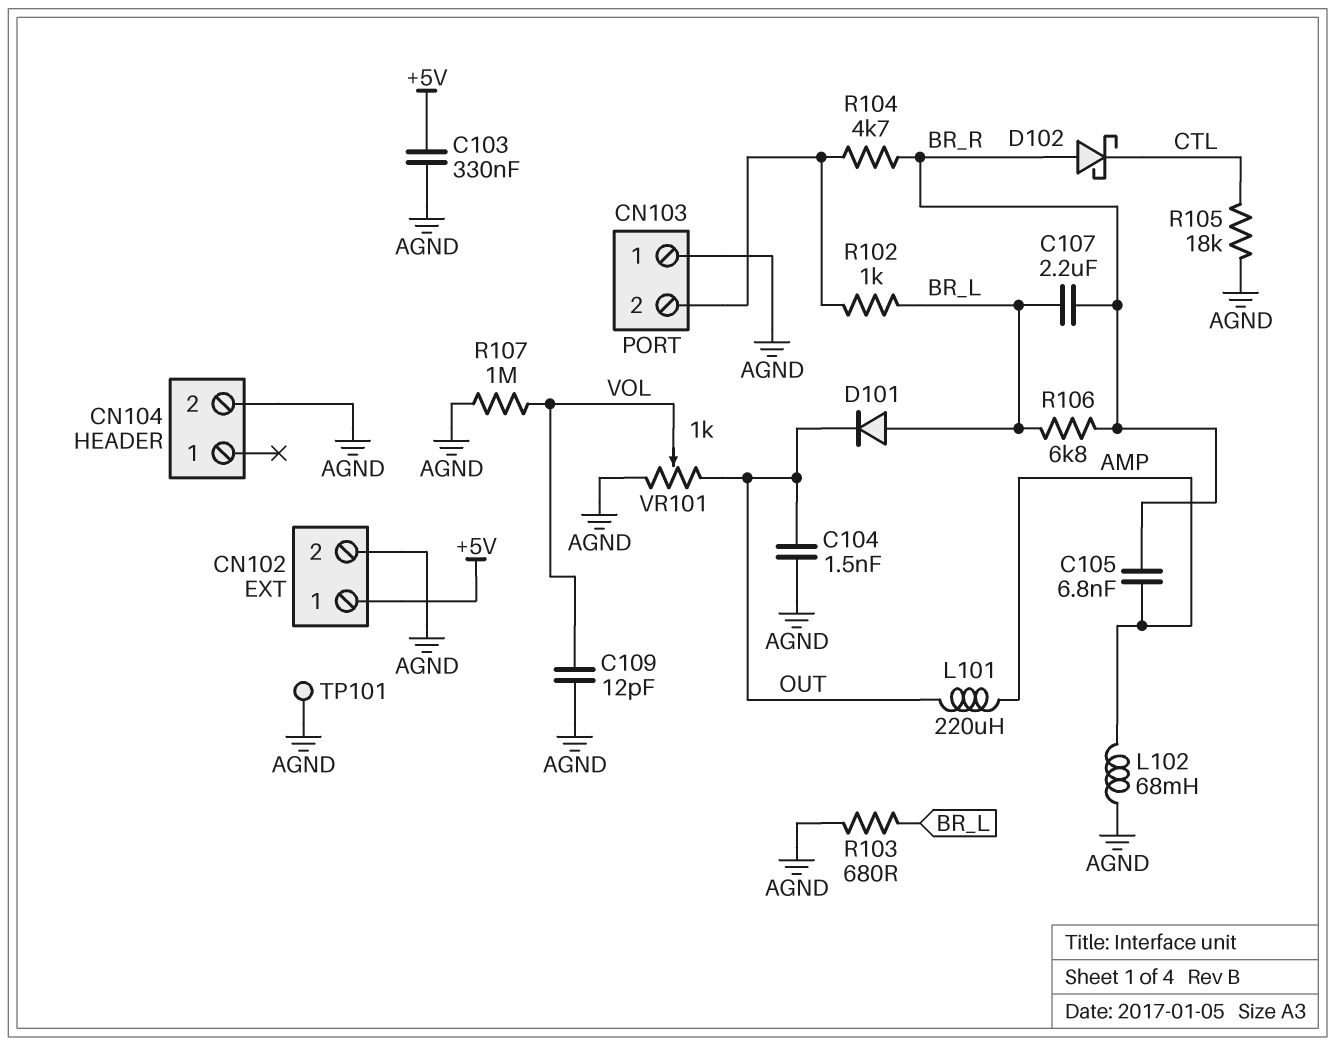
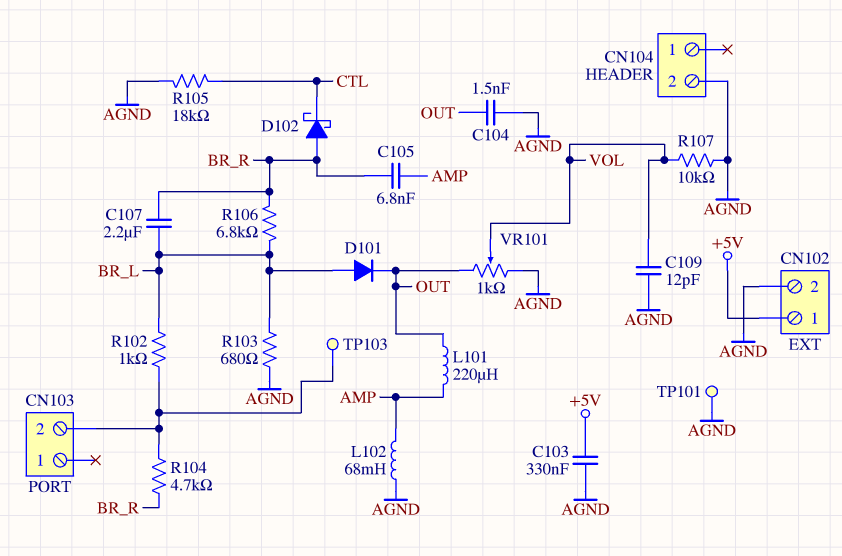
CN103 pin 1: AGND -> none
R107: 1M (AGND, VOL) -> 10k (AGND, VOL)
TP103: none -> test point (CN103/2)

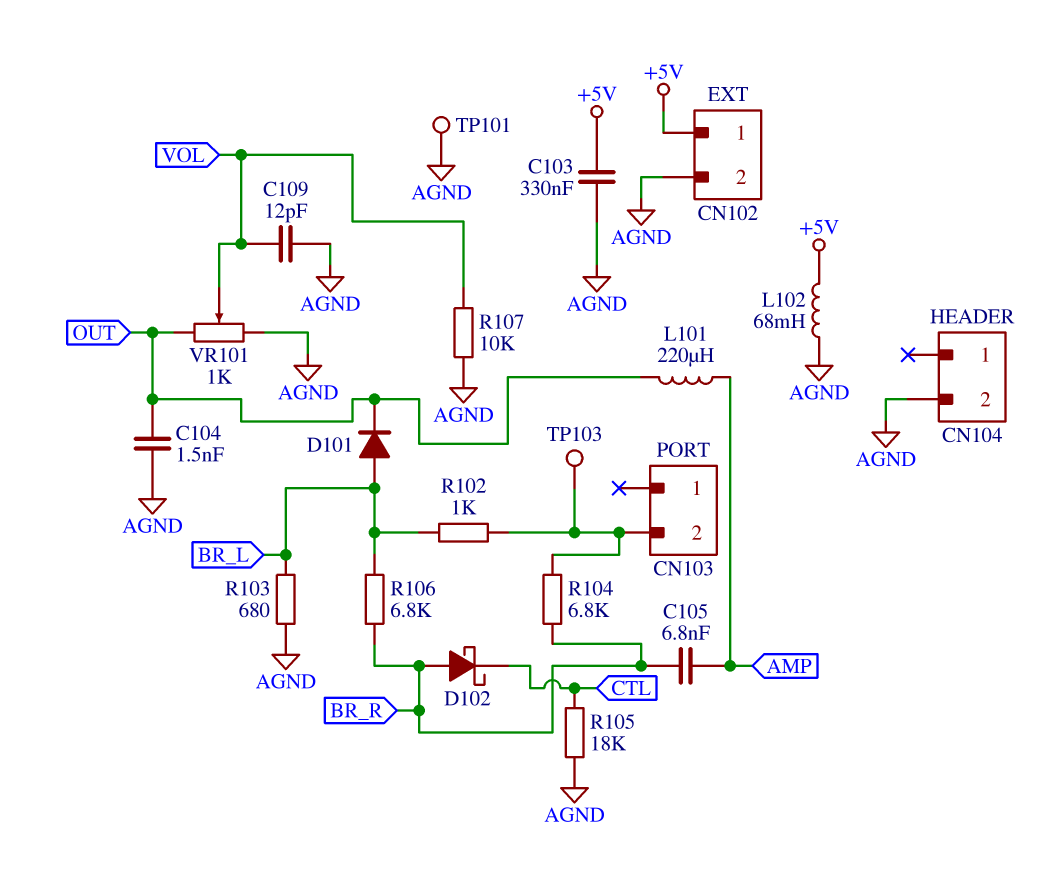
C107: 2.2uF (BR_L, BR_R) -> none
L102: 68mH (AGND, AMP) -> 68mH (+5V, AGND)
R104: 4.7k (BR_R, CN103/2) -> 6.8k (BR_R, CN103/2)

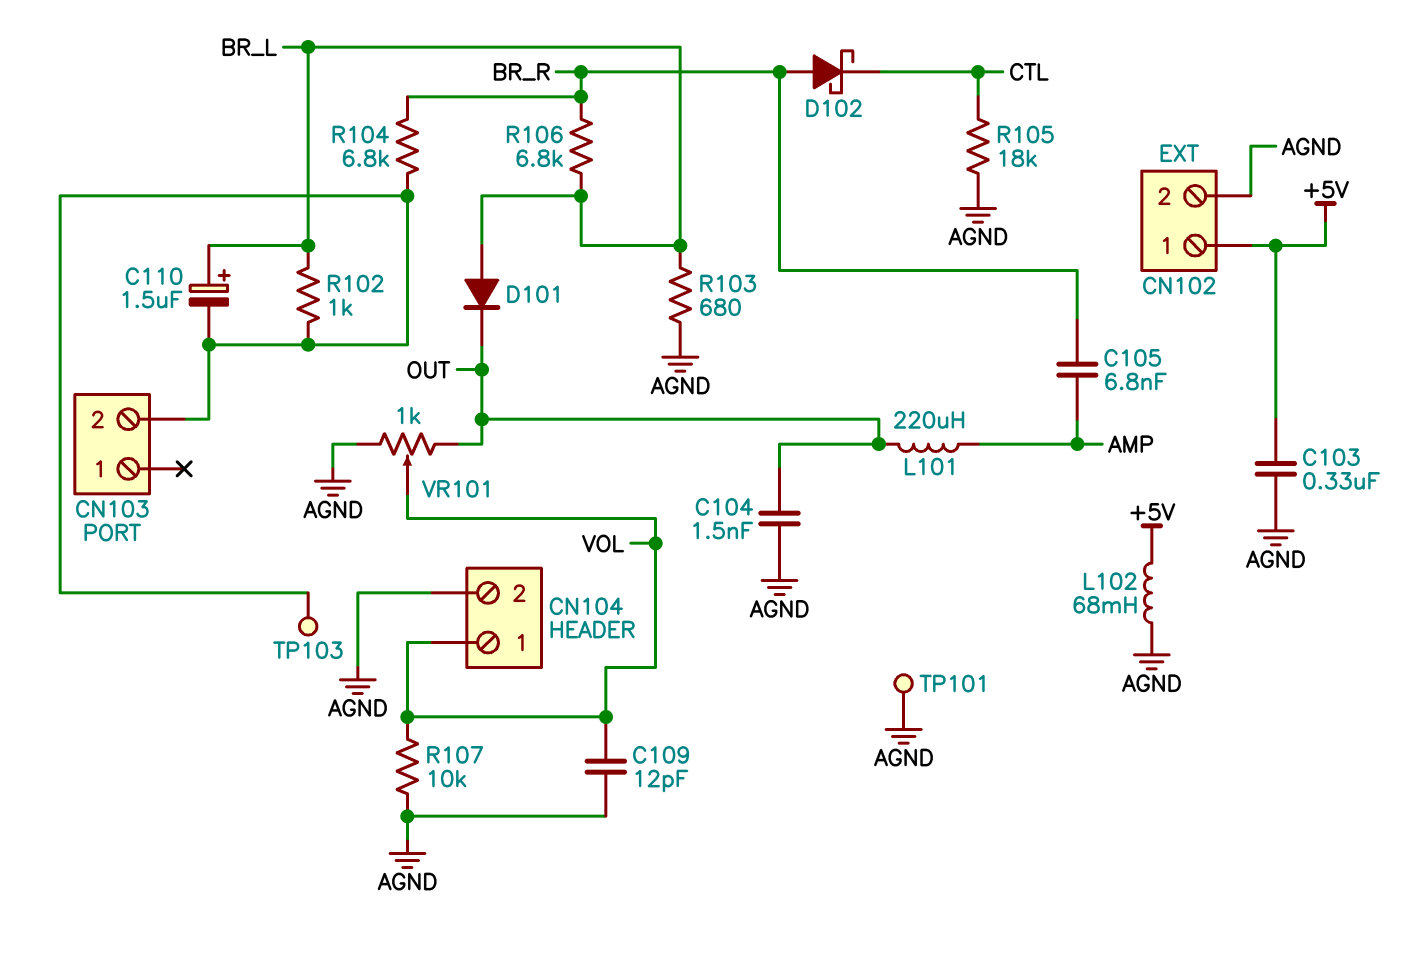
C110: none -> 1.5uF (plus BR_L, minus CN103/2)
CN104 pin 1: none -> VOL

